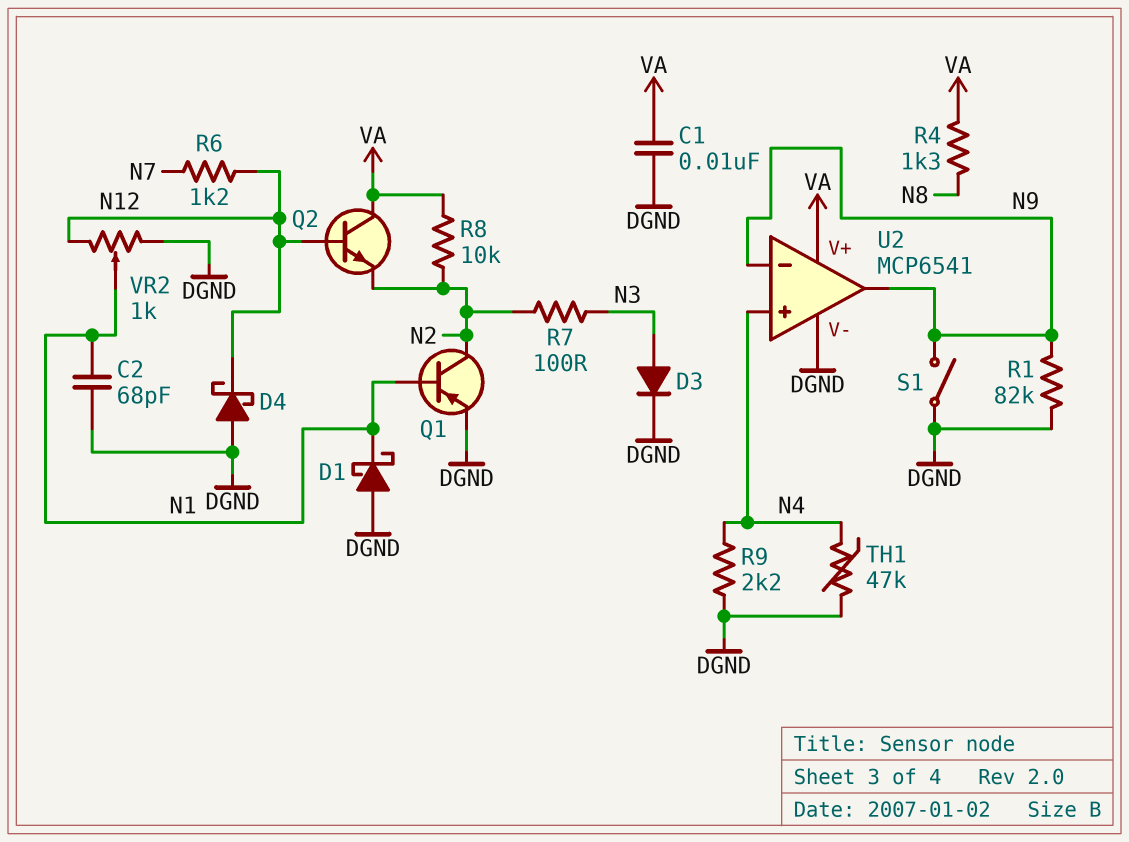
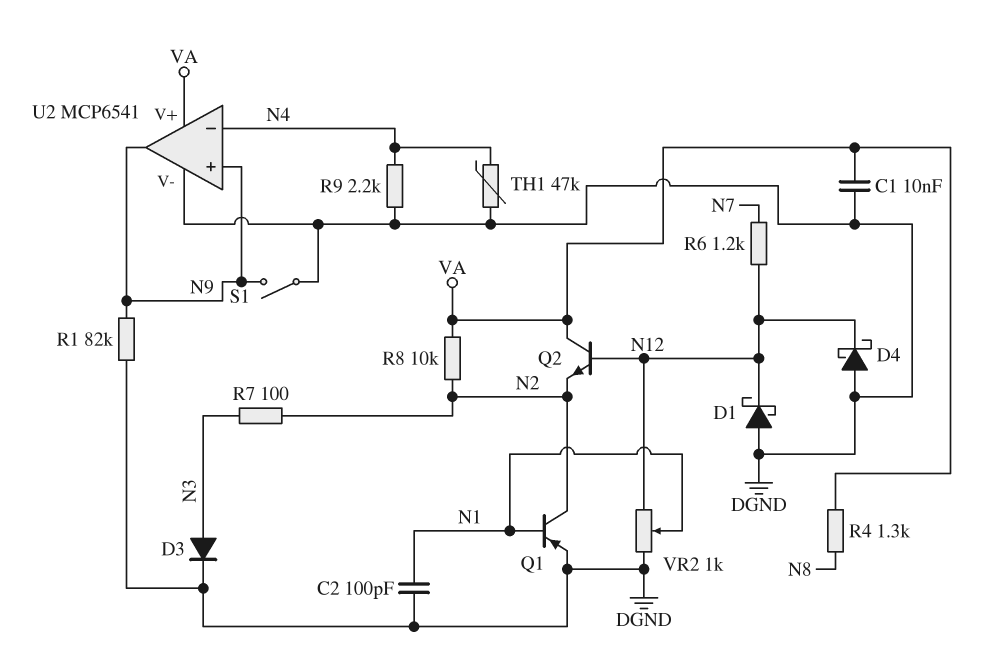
C2: 68pF (DGND, N1) -> 100pF (DGND, N1)
D1: schottky (A DGND, K N1) -> schottky (A DGND, K N12)
U2 pin in+: N4 -> N9
U2 pin in-: N9 -> N4

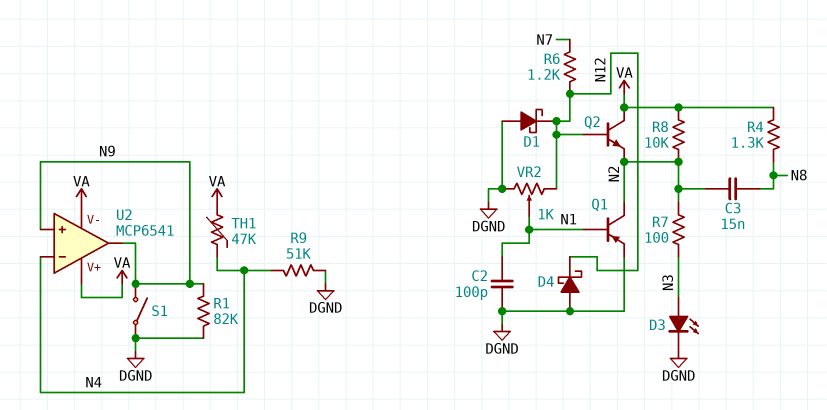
C1: 10nF (DGND, VA) -> none
C3: none -> 15nF (N2, N8)
D3: diode (A N3, K DGND) -> LED (A N3, K DGND)
R9: 2.2k (DGND, N4) -> 51k (DGND, N4)
TH1: 47k (DGND, N4) -> 47k (N4, VA)
U2 pin V-: DGND -> VA

